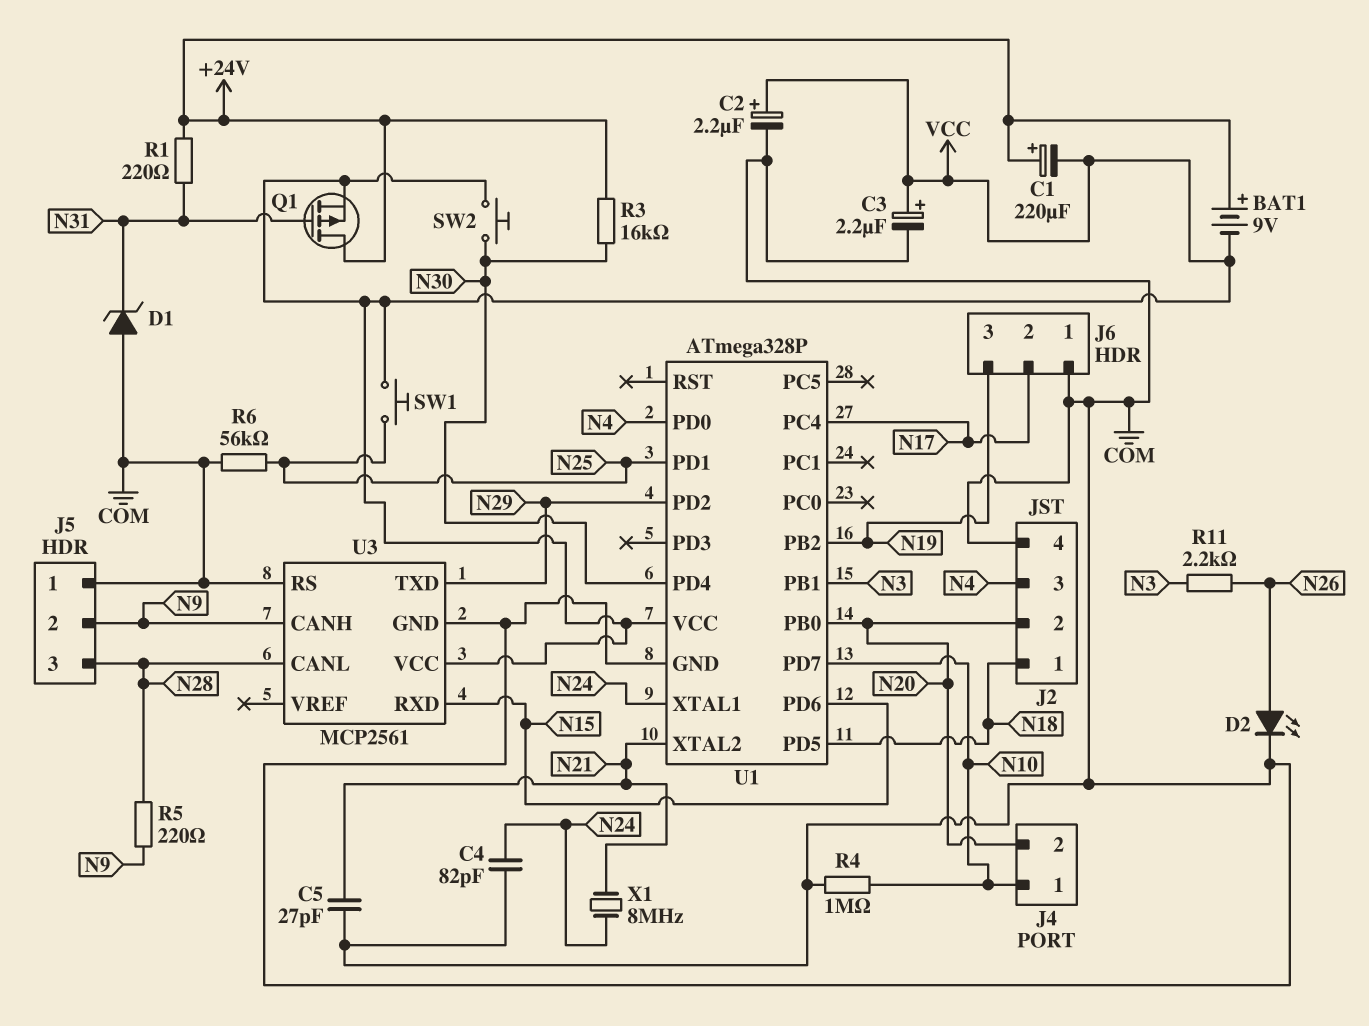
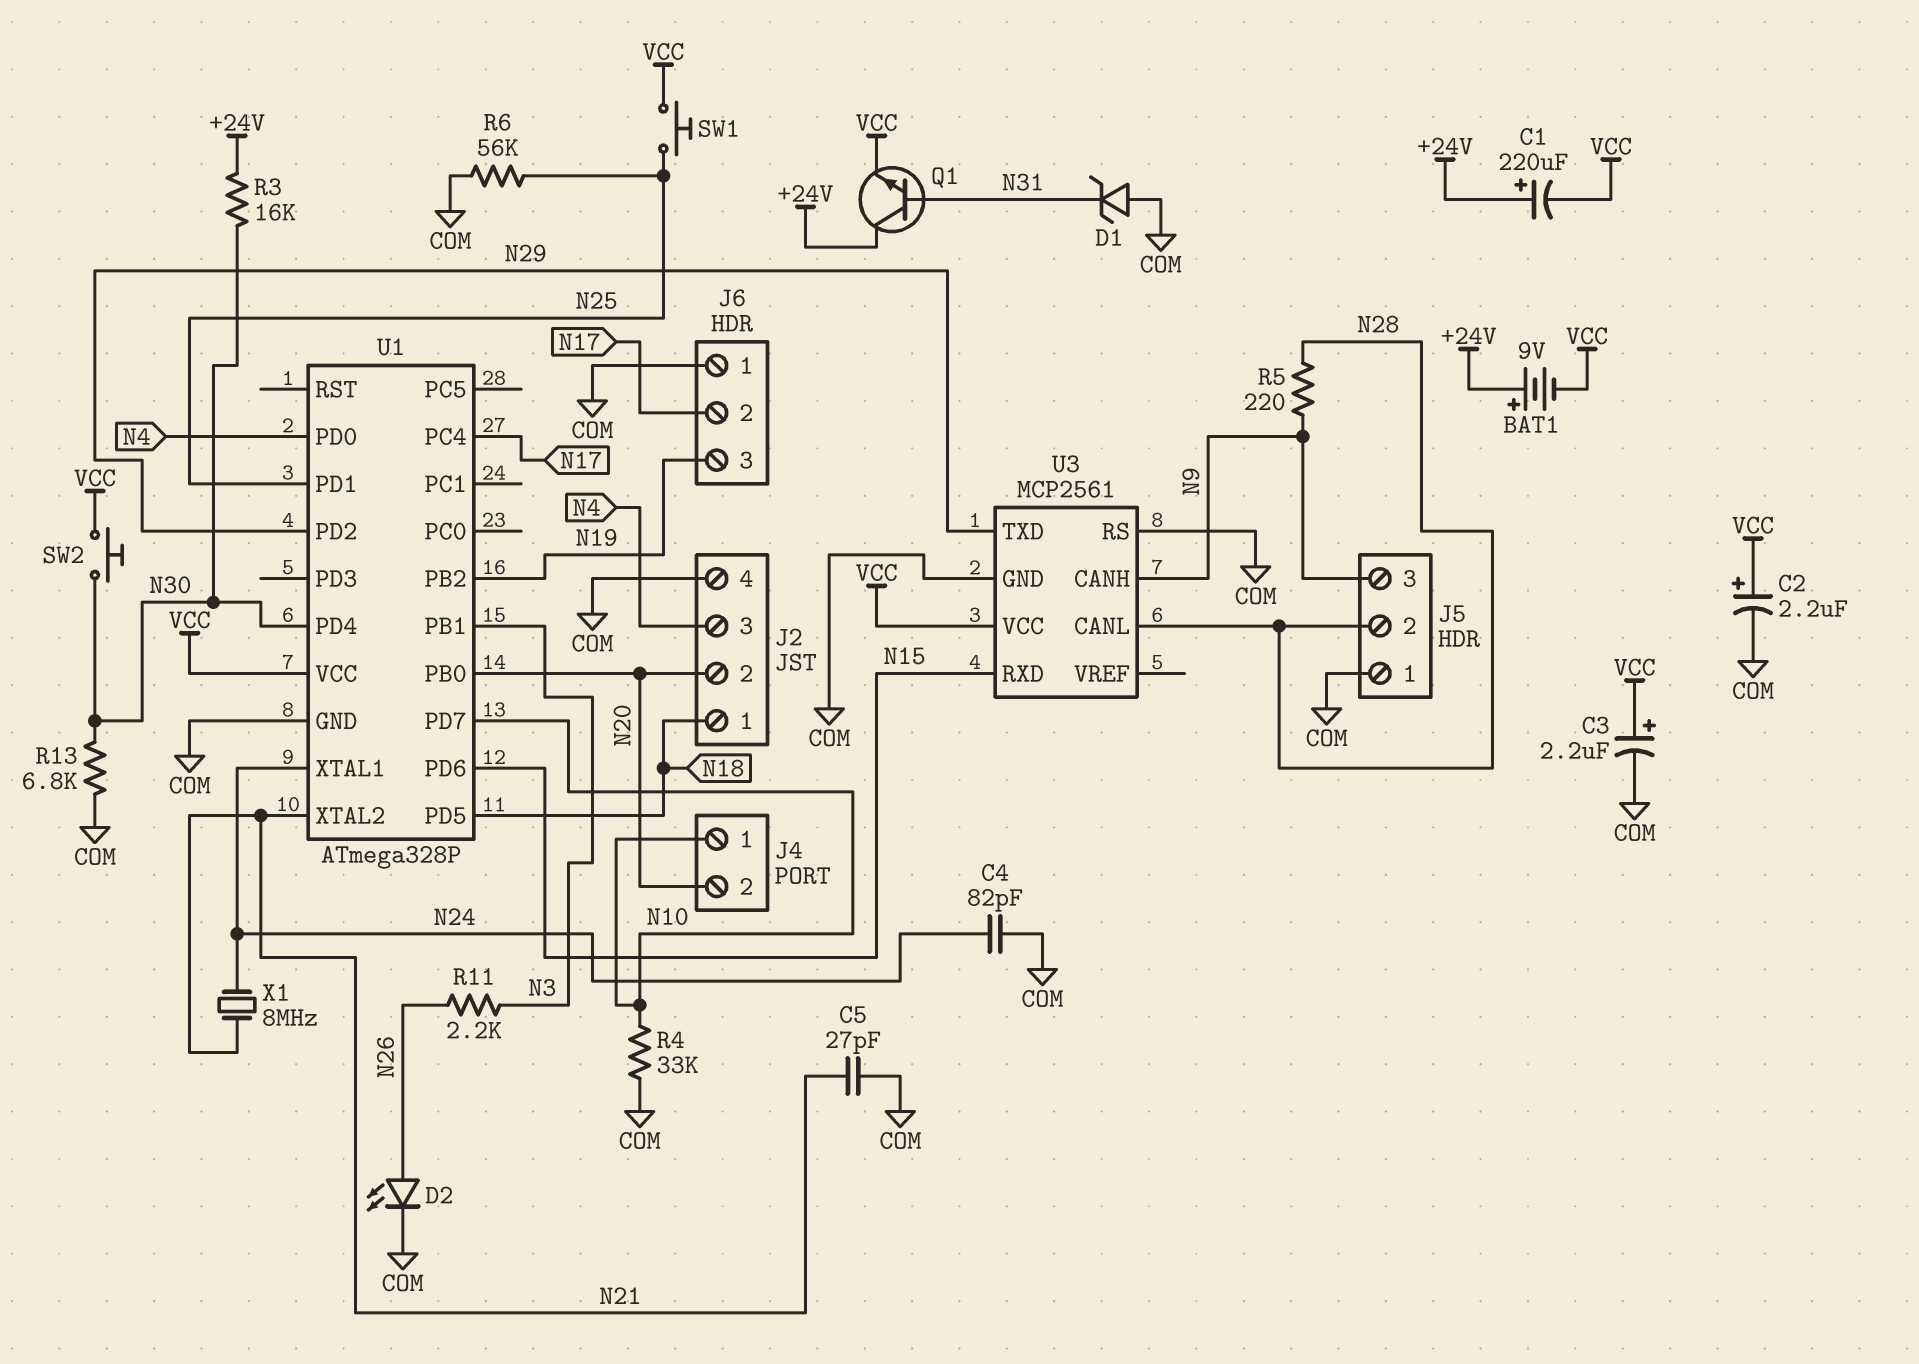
J5 pin 2: N9 -> N28
J5 pin 3: N28 -> N9
Q1: PMOS (G N31, D +24V, S VCC) -> NPN (B N31, C +24V, E VCC)
R1: 220 (+24V, N31) -> none
R4: 1M (COM, N10) -> 33k (COM, N10)
R13: none -> 6.8k (COM, N30)

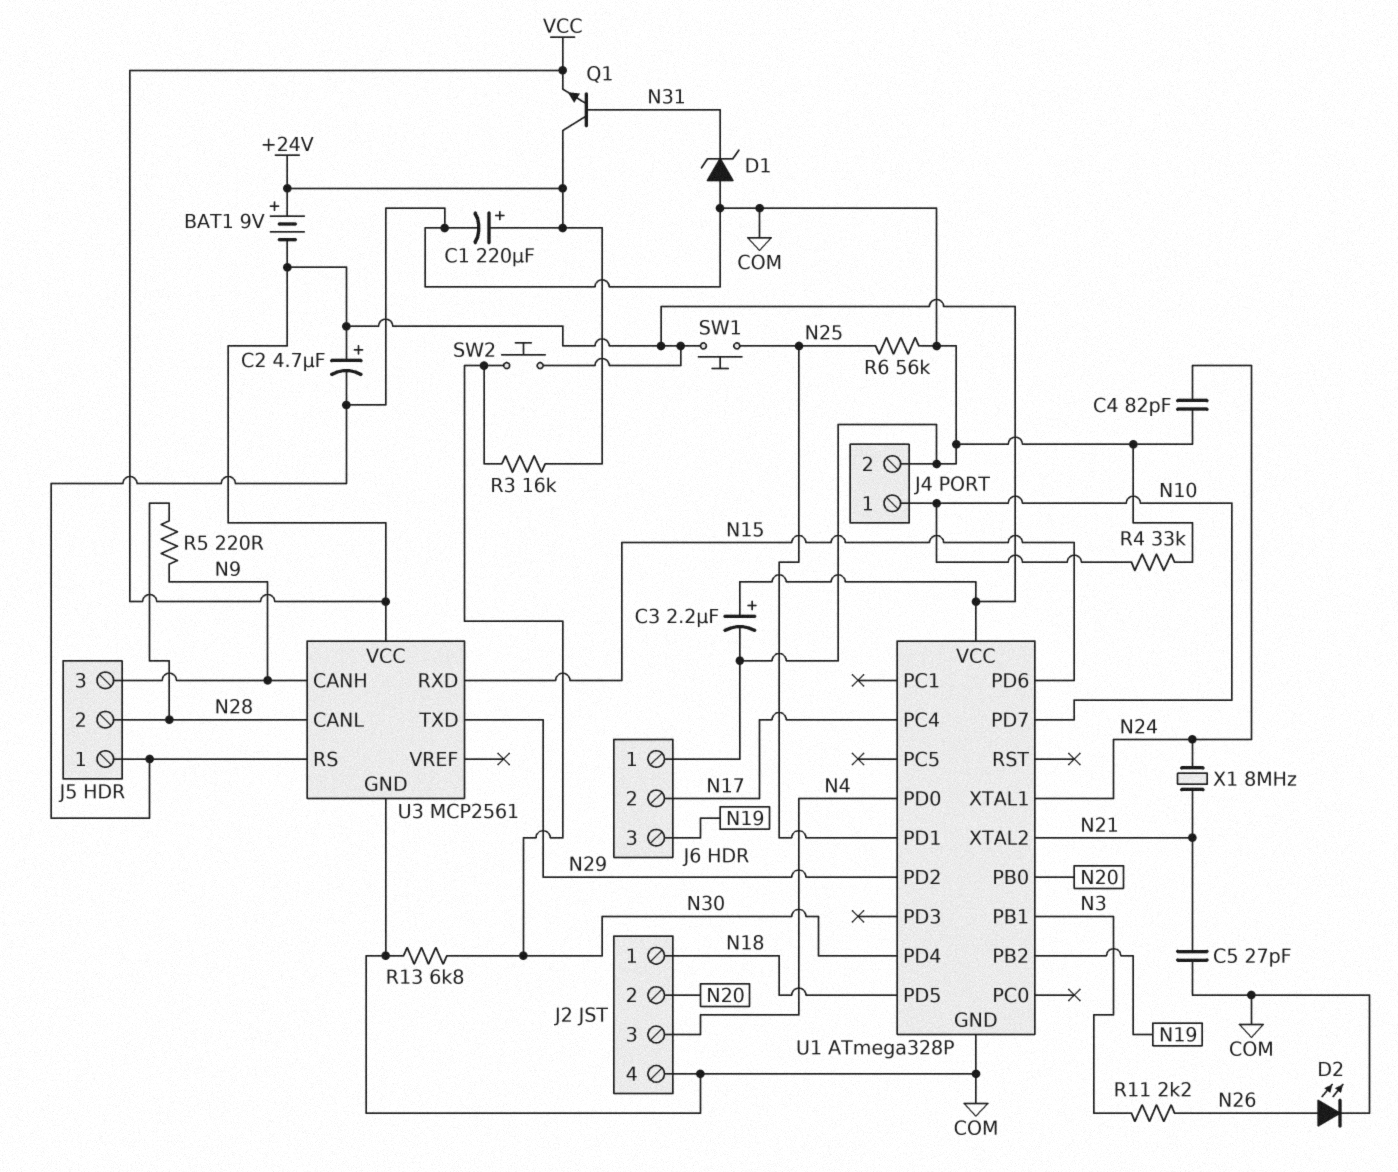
C1: 220uF (plus +24V, minus VCC) -> 220uF (plus +24V, minus COM)
C2: 2.2uF (plus VCC, minus COM) -> 4.7uF (plus VCC, minus COM)
J4 pin 2: N20 -> COM

